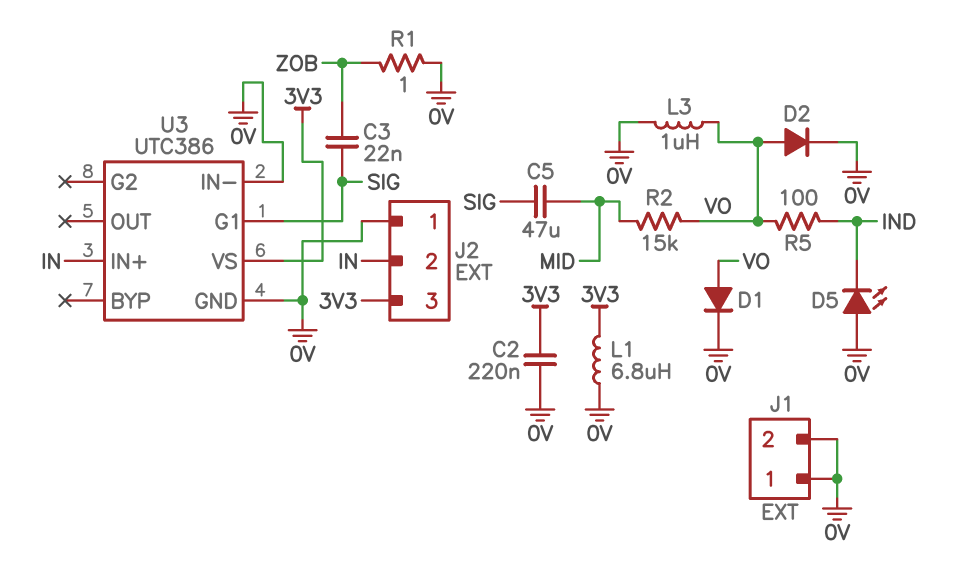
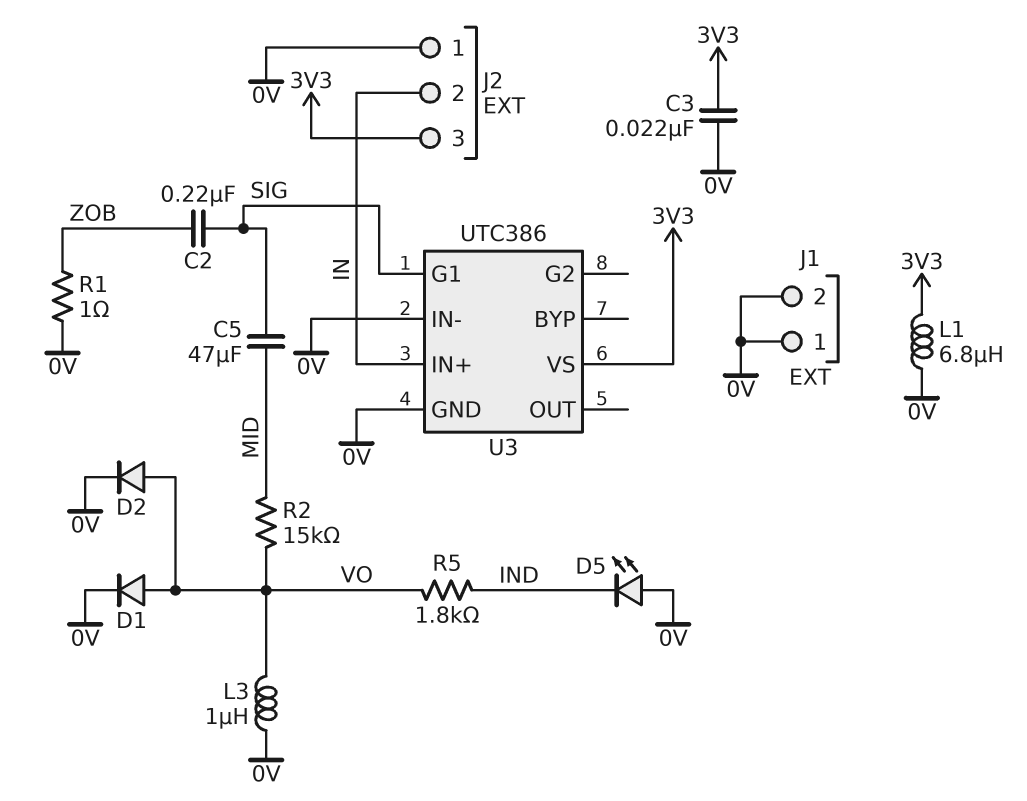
C2: 220nF (0V, 3V3) -> 220nF (SIG, ZOB)
C3: 22nF (SIG, ZOB) -> 22nF (0V, 3V3)
R5: 100 (IND, VO) -> 1.8k (IND, VO)

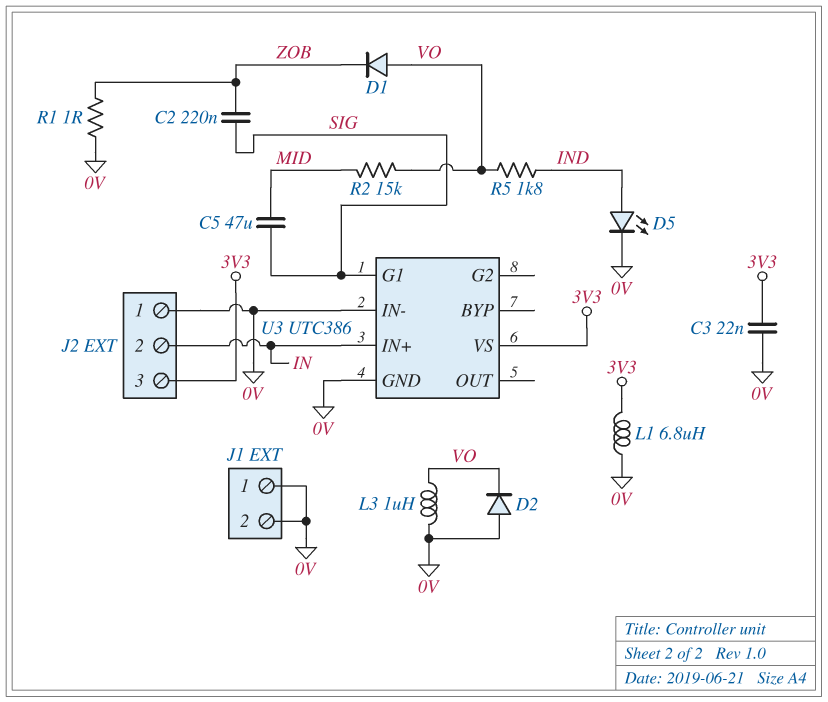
D1: diode (A VO, K 0V) -> diode (A VO, K ZOB)
D2: diode (A VO, K 0V) -> diode (A 0V, K VO)
D5: LED (A 0V, K IND) -> LED (A IND, K 0V)

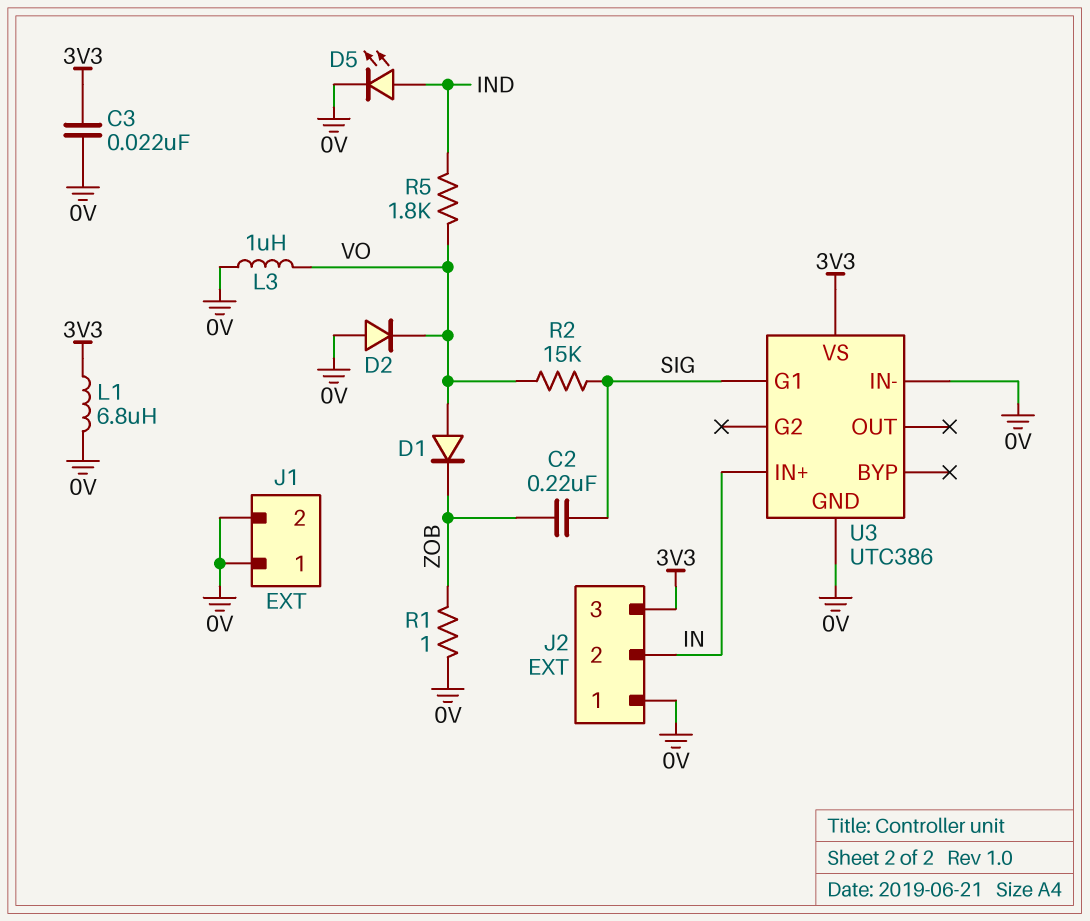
C5: 47uF (MID, SIG) -> none
R2: 15k (MID, VO) -> 15k (SIG, VO)

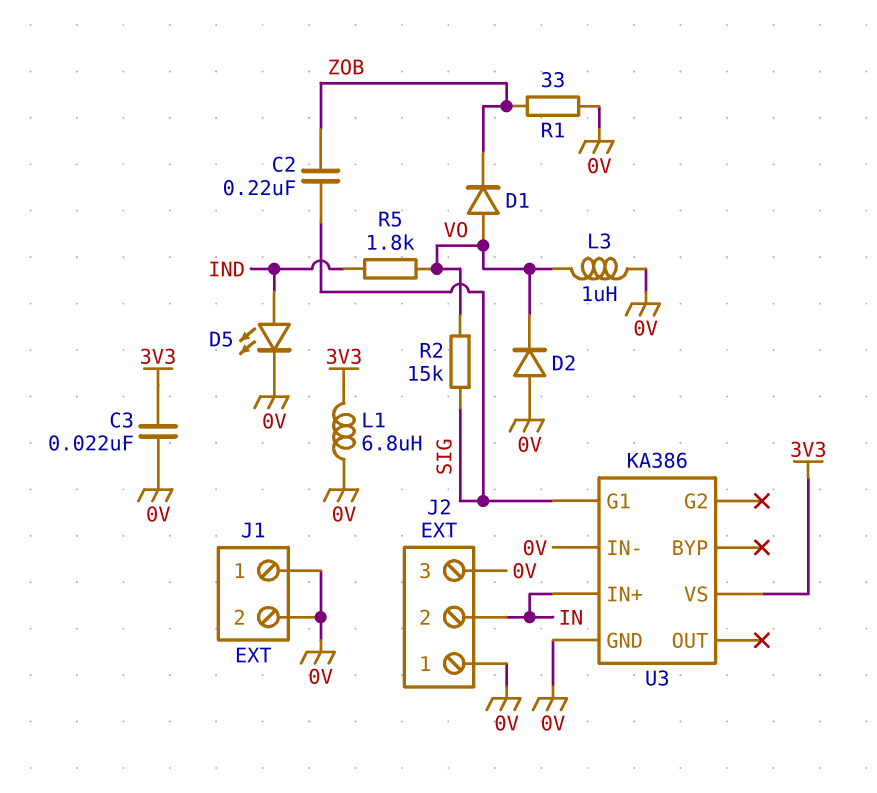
J2 pin 3: 3V3 -> 0V
R1: 1 (0V, ZOB) -> 33 (0V, ZOB)
U3: UTC386 -> KA386

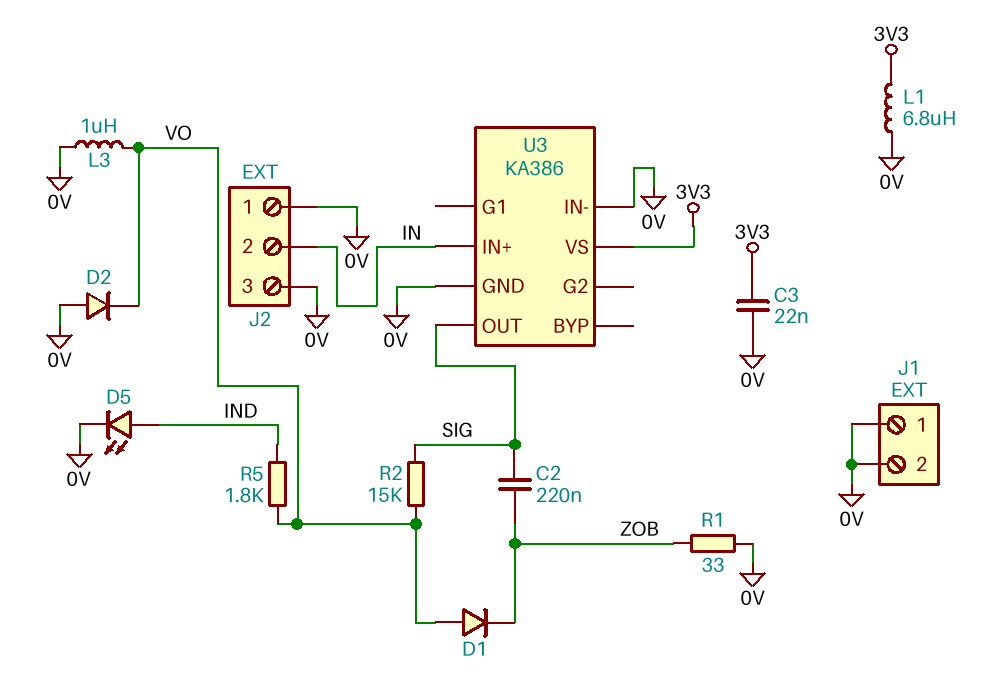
U3 pin G1: SIG -> none
U3 pin OUT: none -> SIG

